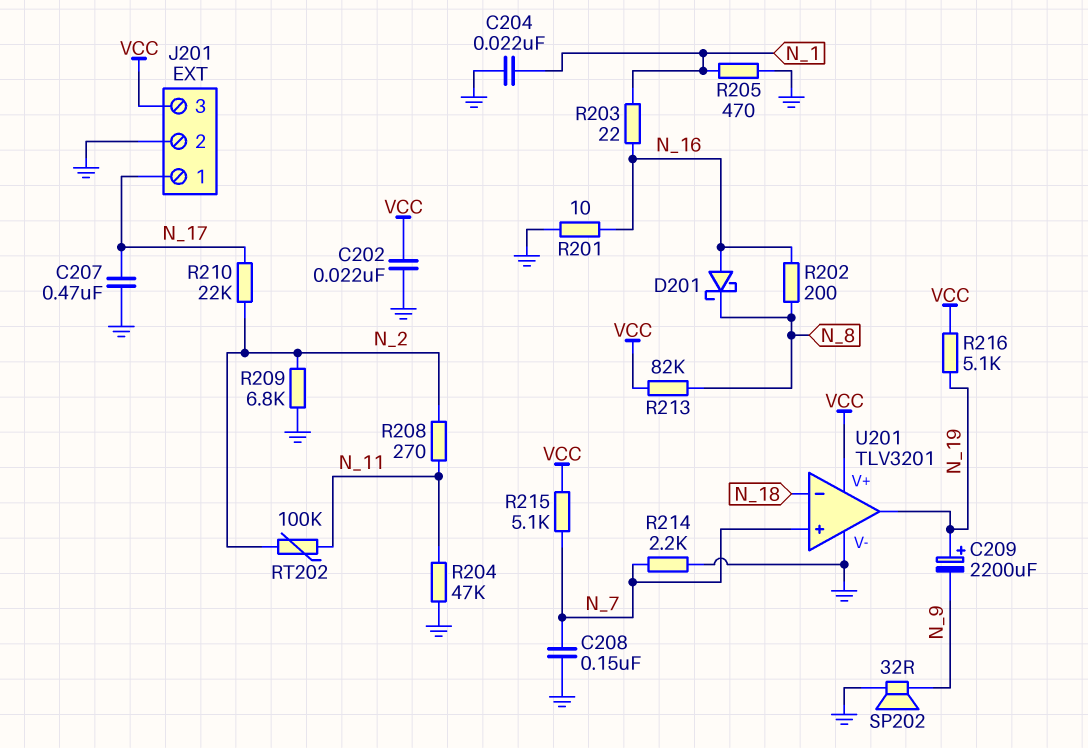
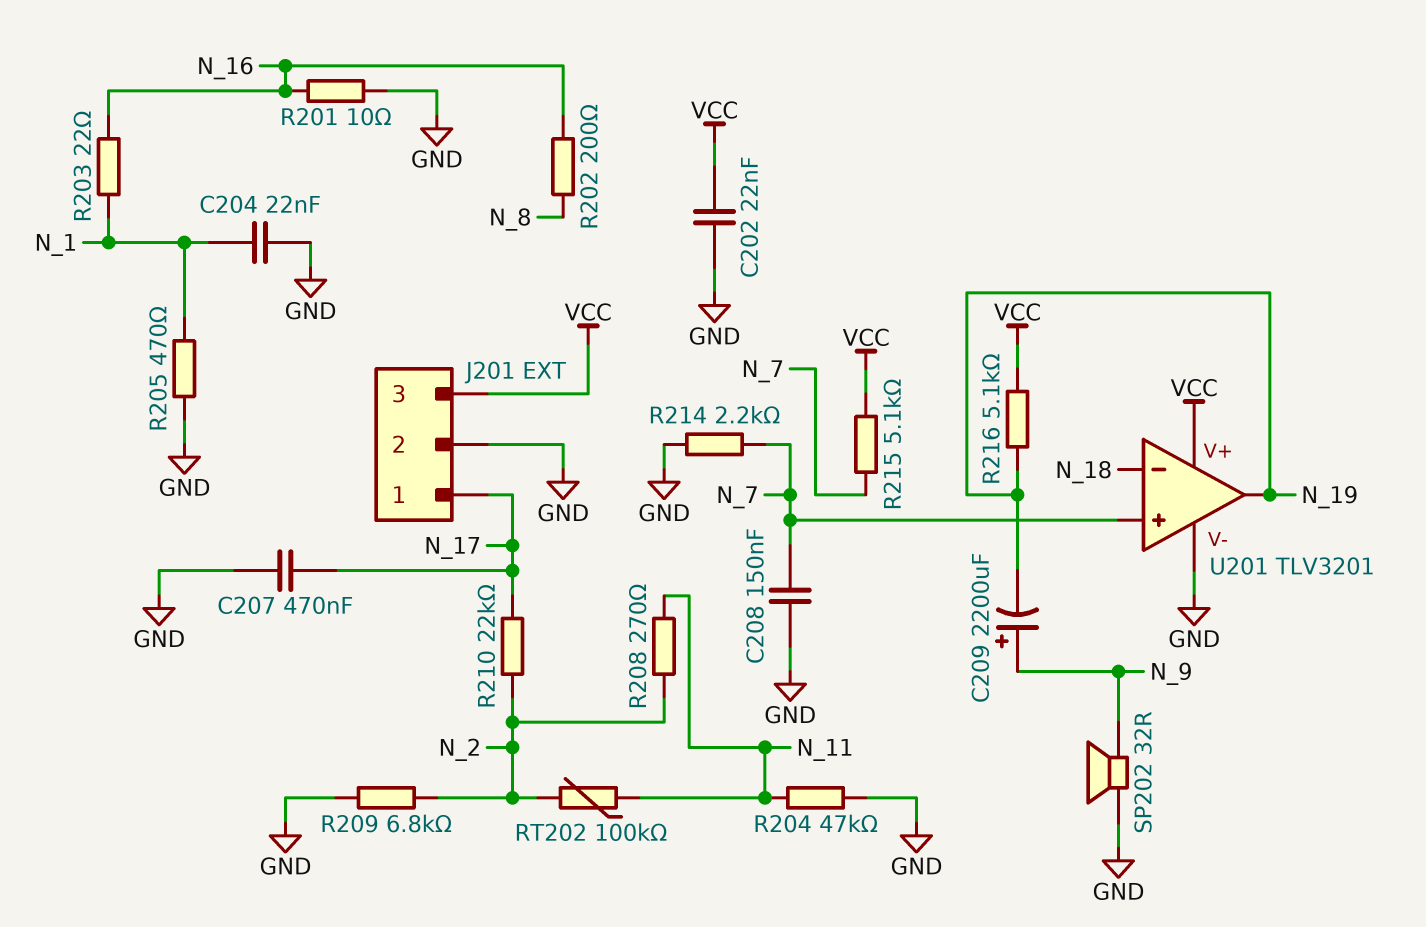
C209: 2200uF (plus N_19, minus N_9) -> 2200uF (plus N_9, minus N_19)
D201: schottky (A N_16, K N_8) -> none
R213: 82k (N_8, VCC) -> none

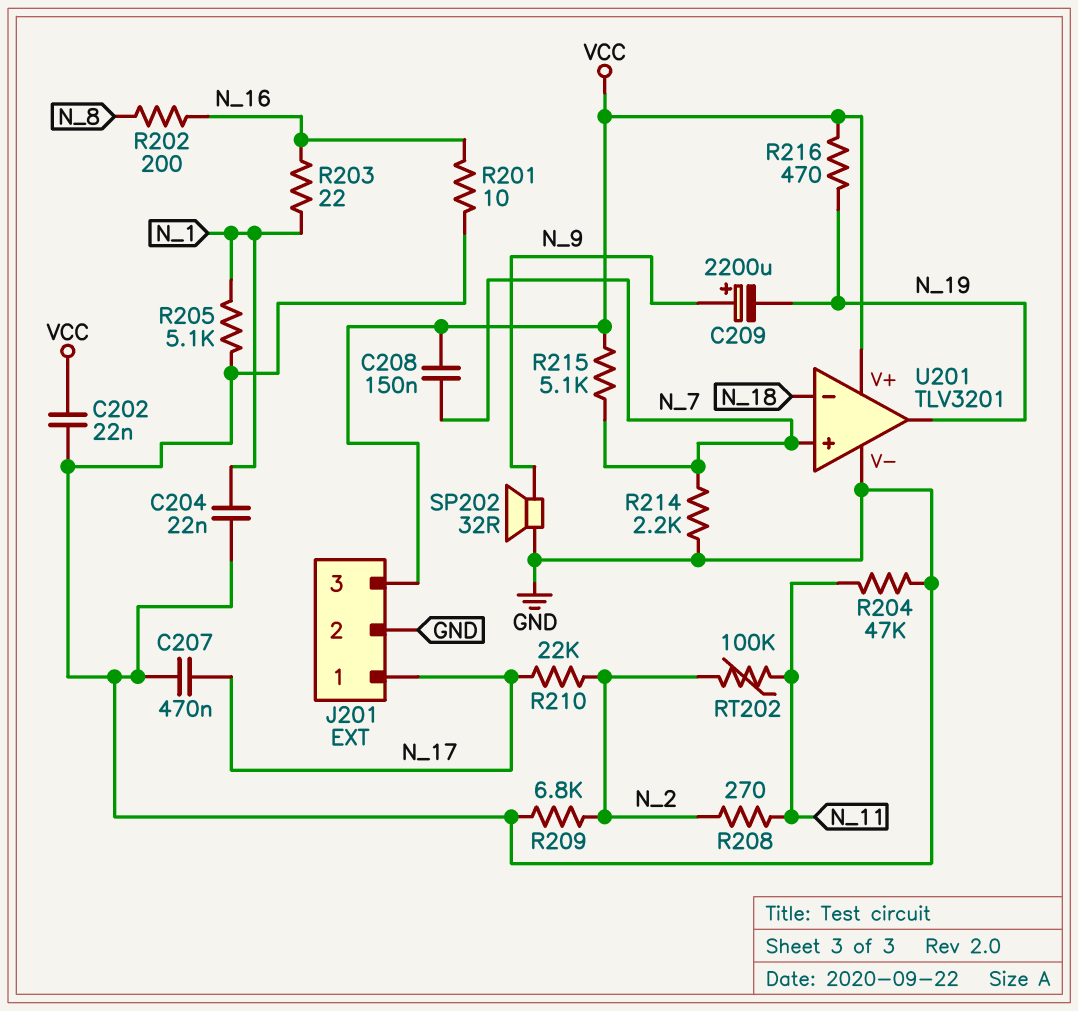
C208: 150nF (GND, N_7) -> 150nF (N_7, VCC)
R205: 470 (GND, N_1) -> 5.1k (GND, N_1)
R216: 5.1k (N_19, VCC) -> 470 (N_19, VCC)

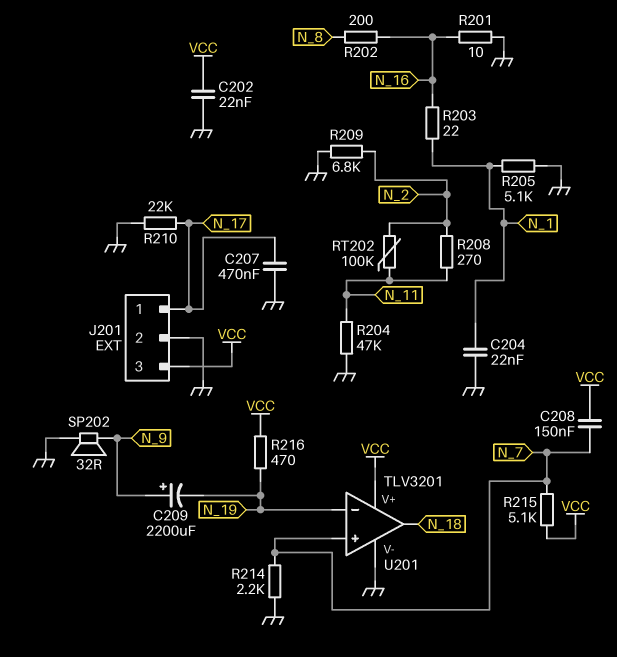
R210: 22k (N_2, N_17) -> 22k (GND, N_17)
U201 pin in-: N_18 -> N_19
U201 pin out: N_19 -> N_18

